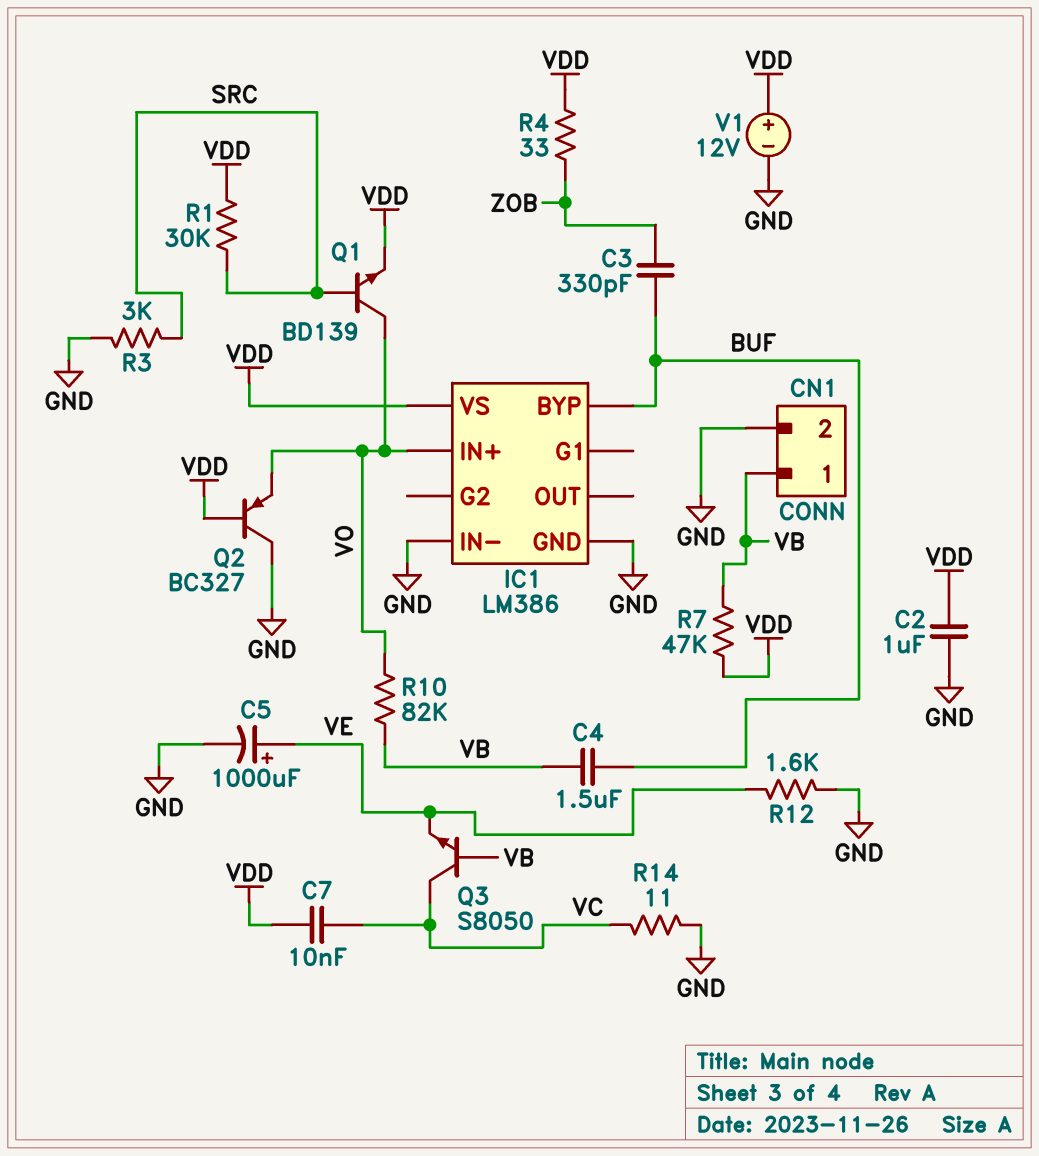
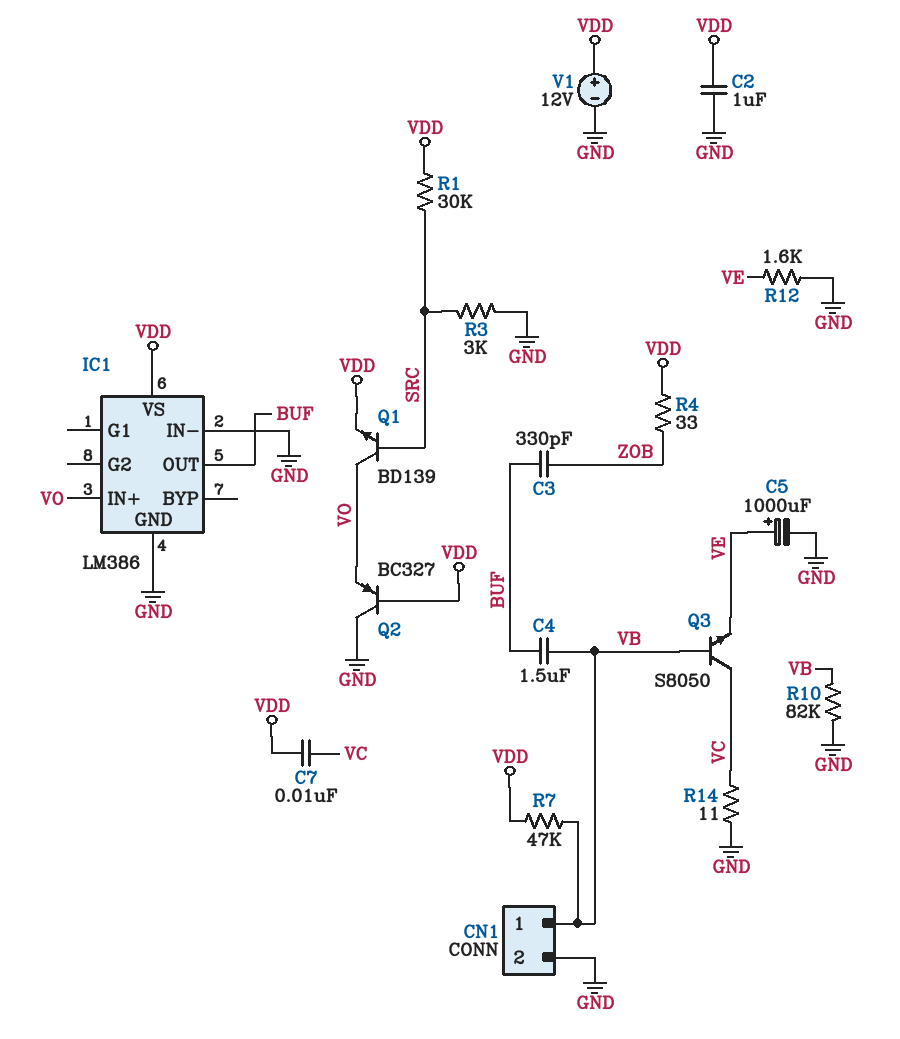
IC1 pin BYP: BUF -> none
IC1 pin OUT: none -> BUF
R10: 82k (VB, VO) -> 82k (GND, VB)

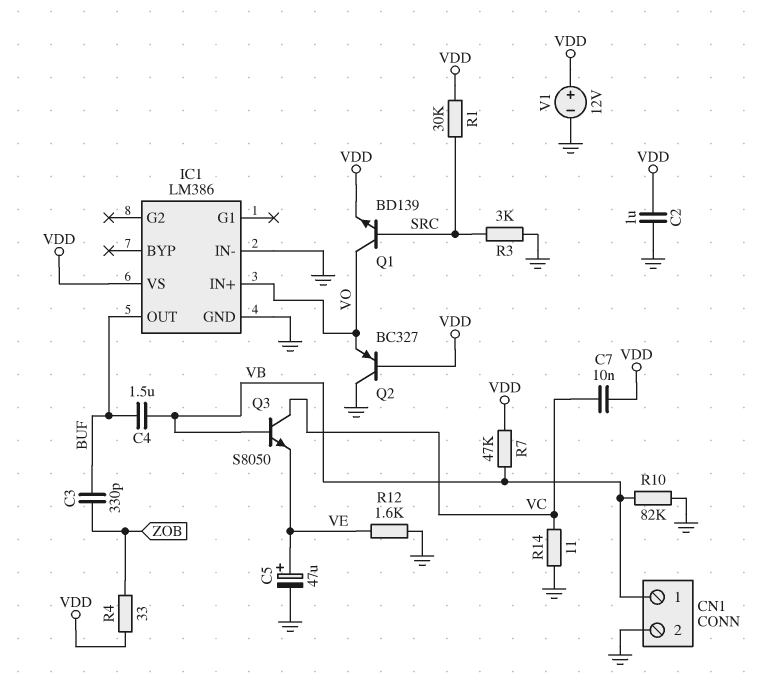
C5: 1000uF (plus VE, minus GND) -> 47uF (plus VE, minus GND)

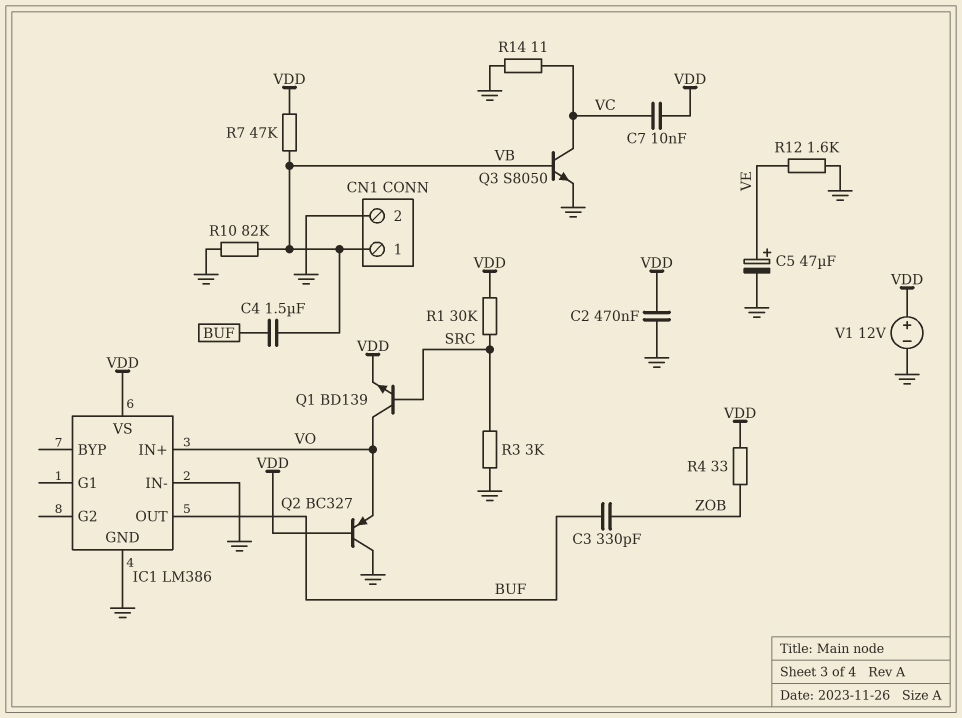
C2: 1uF (GND, VDD) -> 470nF (GND, VDD)
Q3: NPN S8050 (B VB, C VC, E VE) -> NPN S8050 (B VB, C VC, E GND)

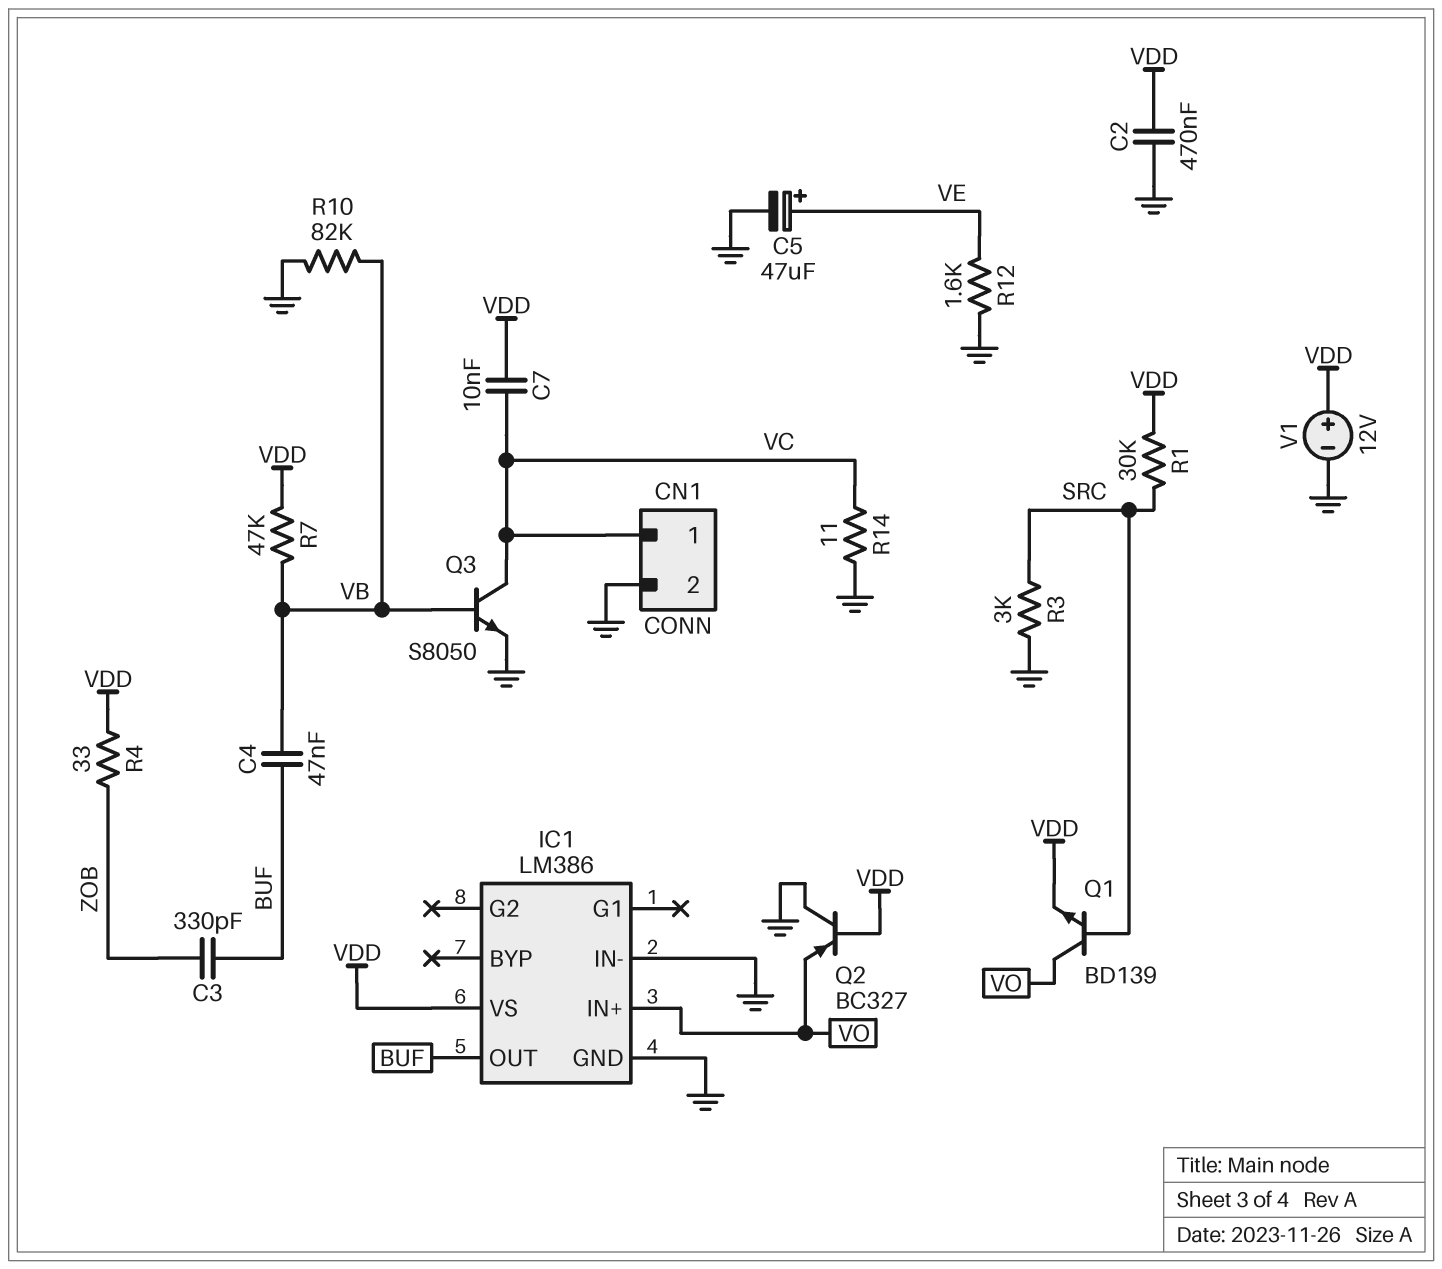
C4: 1.5uF (BUF, VB) -> 47nF (BUF, VB)
CN1 pin 1: VB -> VC

